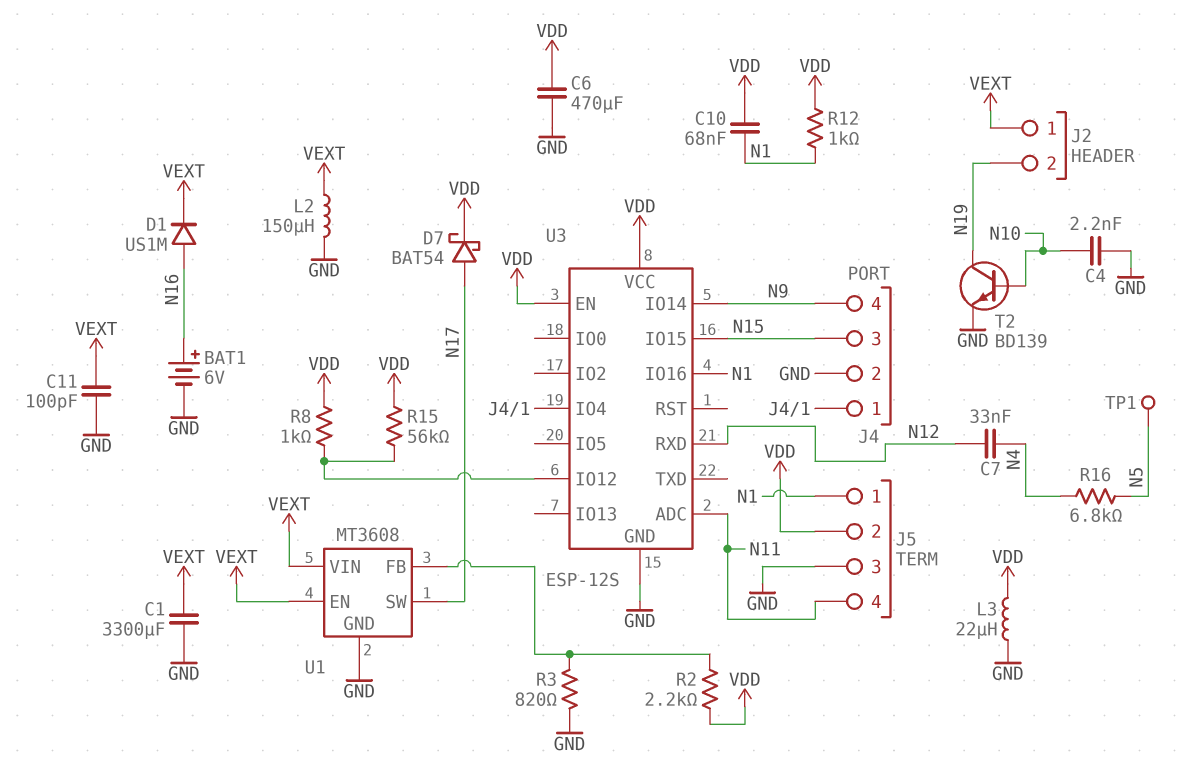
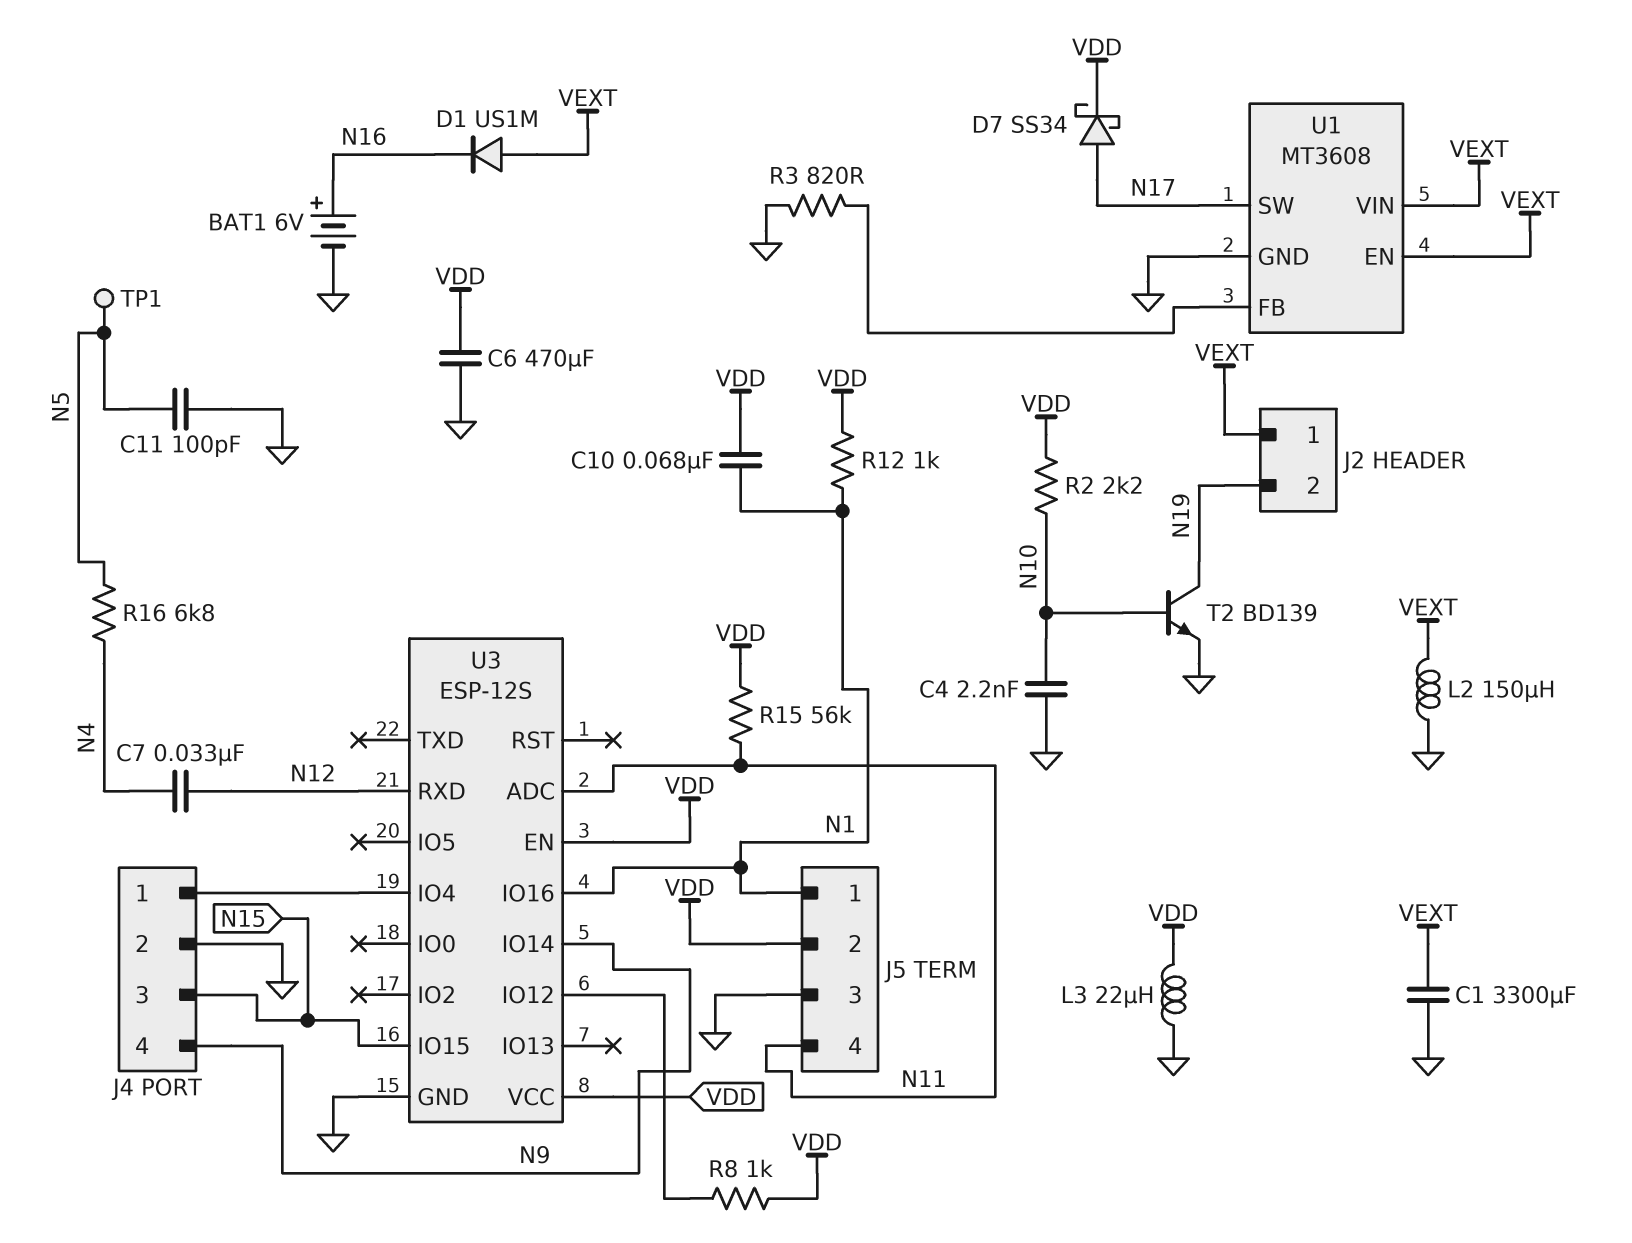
C11: 100pF (GND, VEXT) -> 100pF (GND, N5)
D1: diode US1M (A N16, K VEXT) -> diode US1M (A VEXT, K N16)
D7: schottky BAT54 (A N17, K VDD) -> schottky SS34 (A N17, K VDD)
R2: 2.2k (U1/FB, VDD) -> 2.2k (N10, VDD)
R15: 56k (U3/IO12, VDD) -> 56k (N11, VDD)

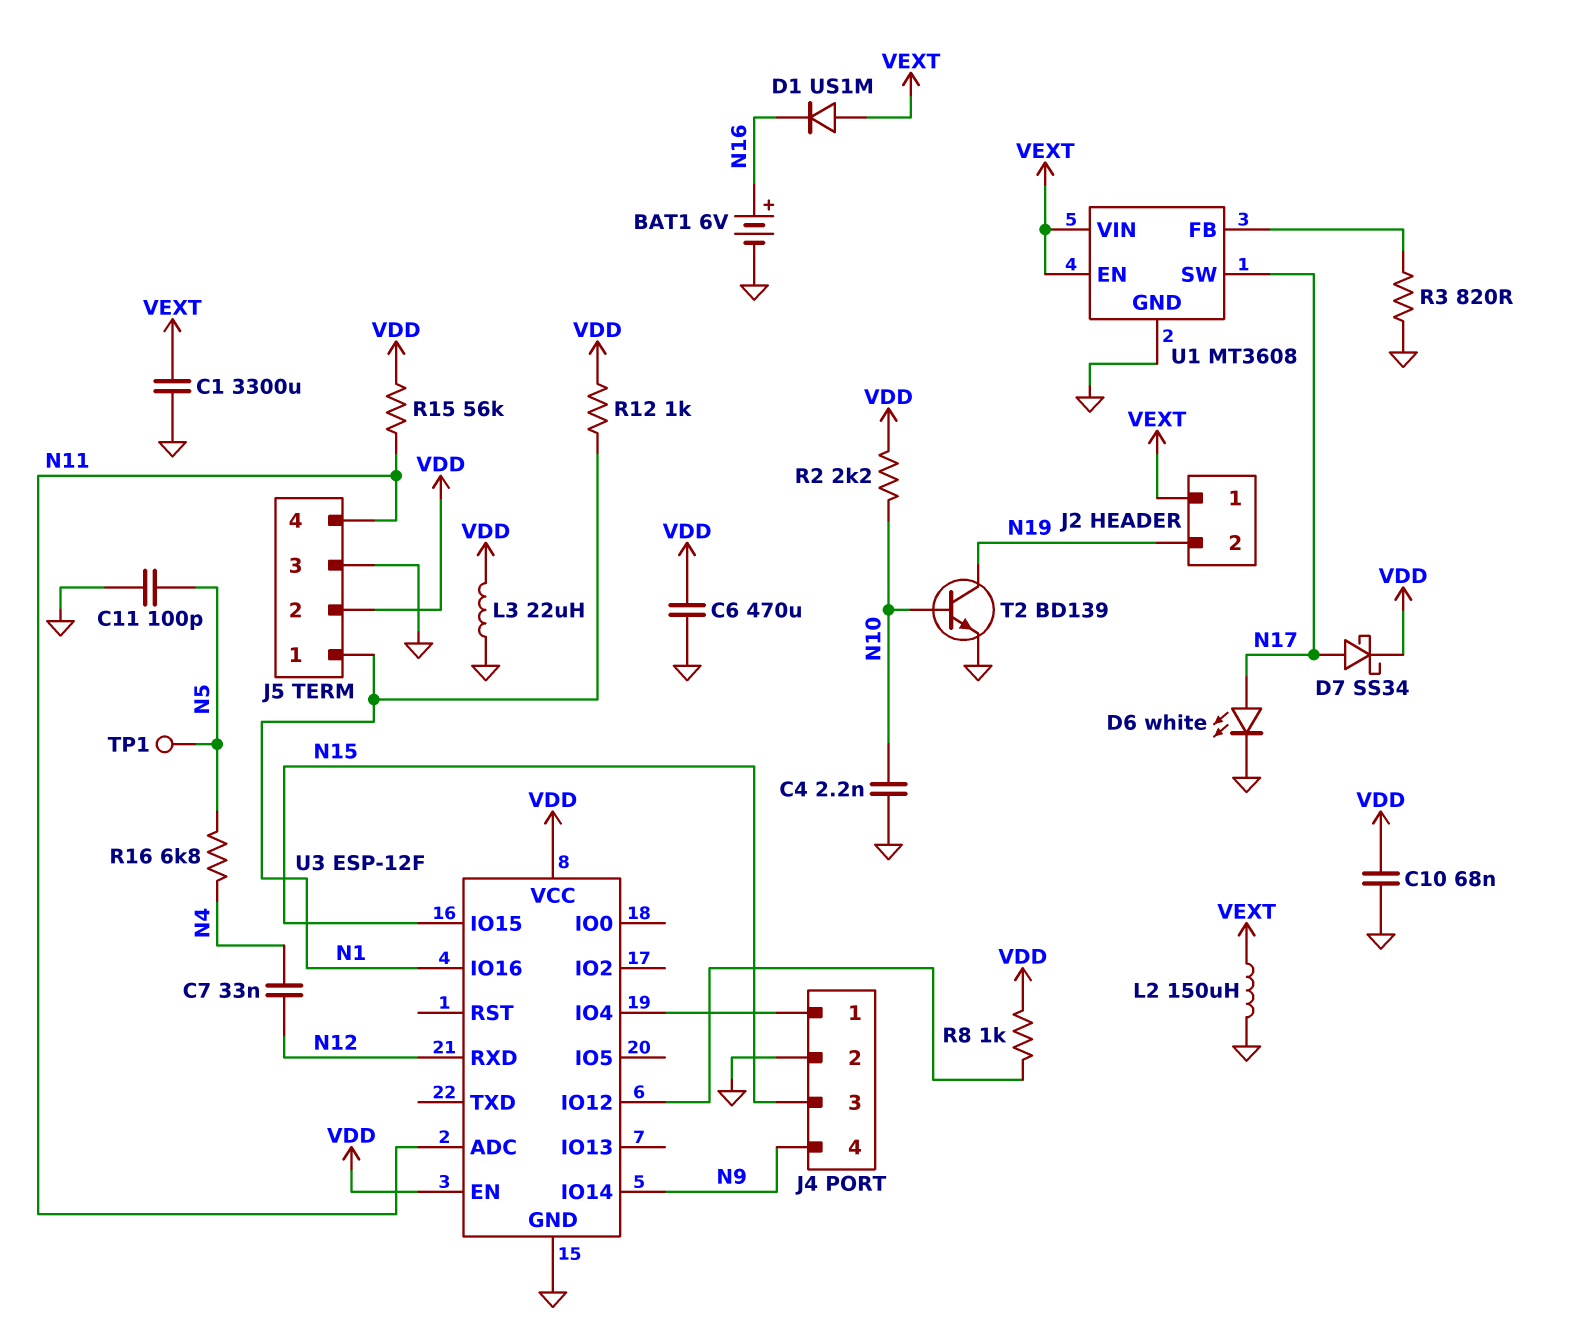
C10: 68nF (N1, VDD) -> 68nF (GND, VDD)
D6: none -> LED white (A N17, K GND)
U3: ESP-12S -> ESP-12F

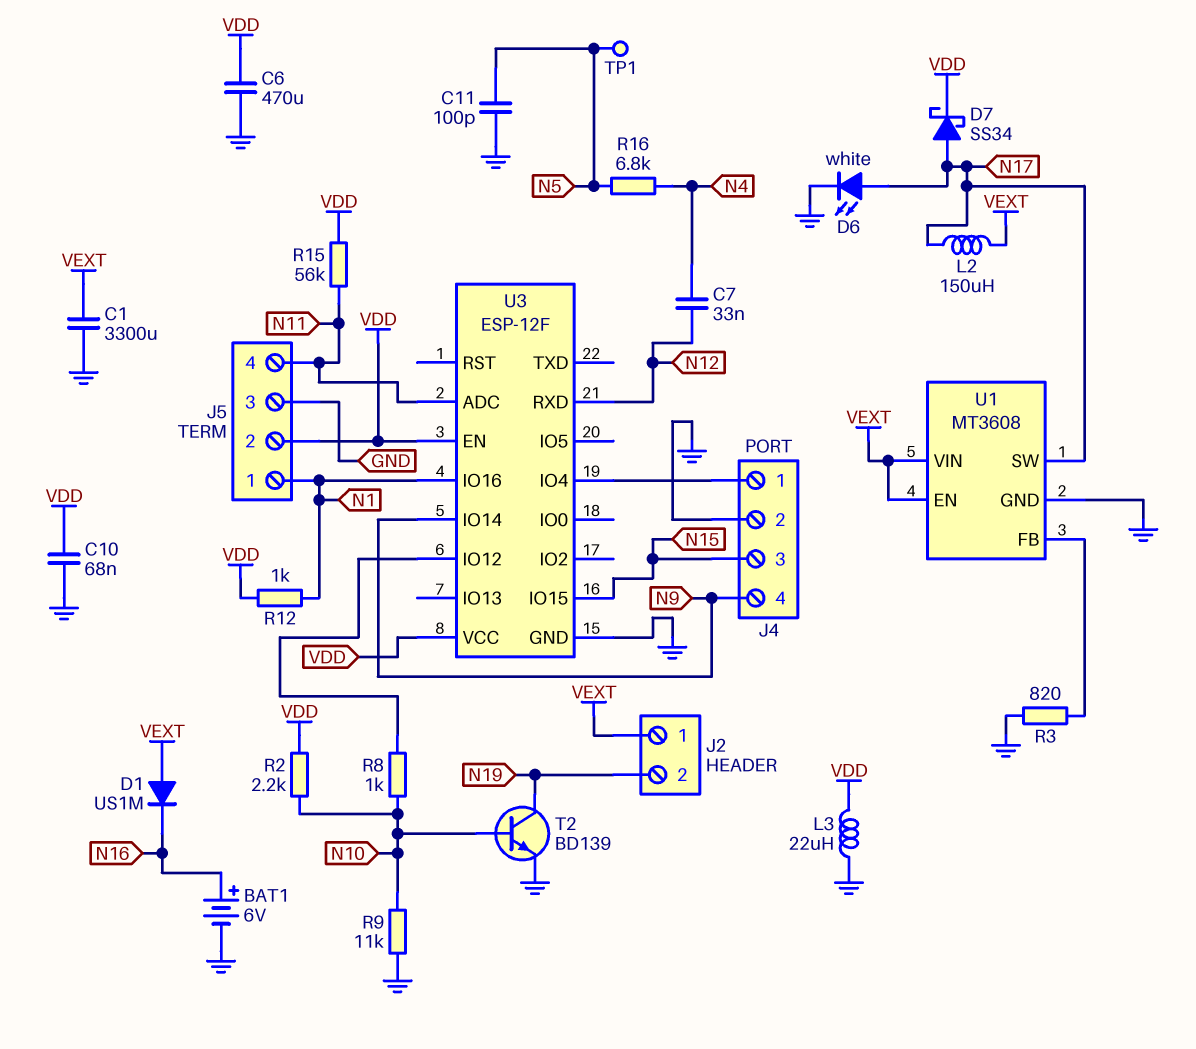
C4: 2.2nF (GND, N10) -> none
L2: 150uH (GND, VEXT) -> 150uH (N17, VEXT)
R8: 1k (U3/IO12, VDD) -> 1k (N10, U3/IO12)
R9: none -> 11k (GND, N10)

